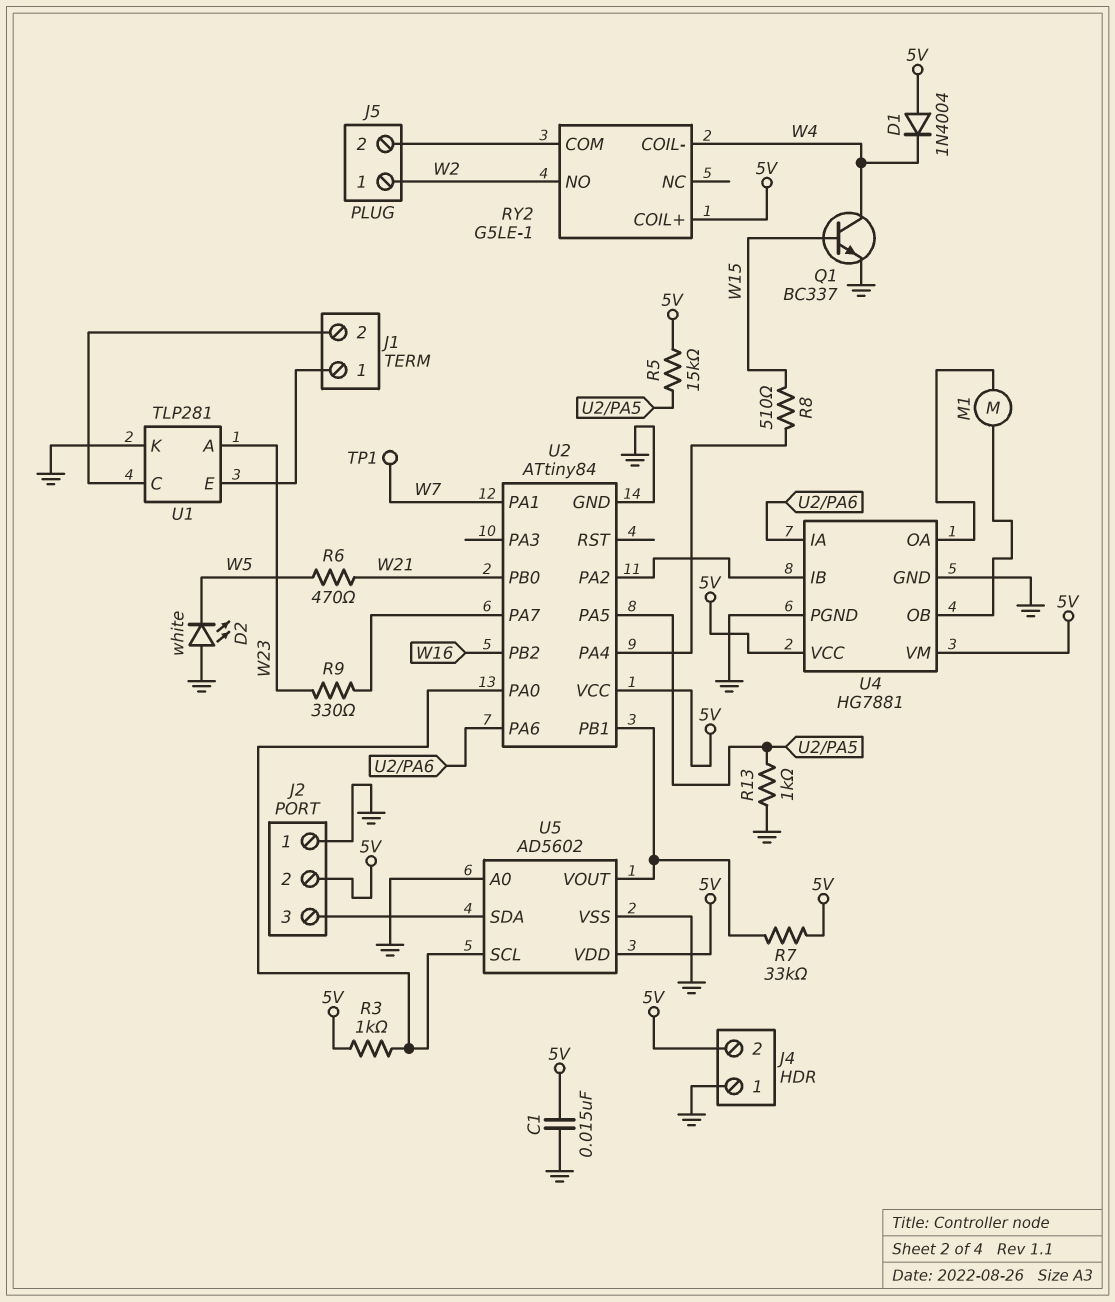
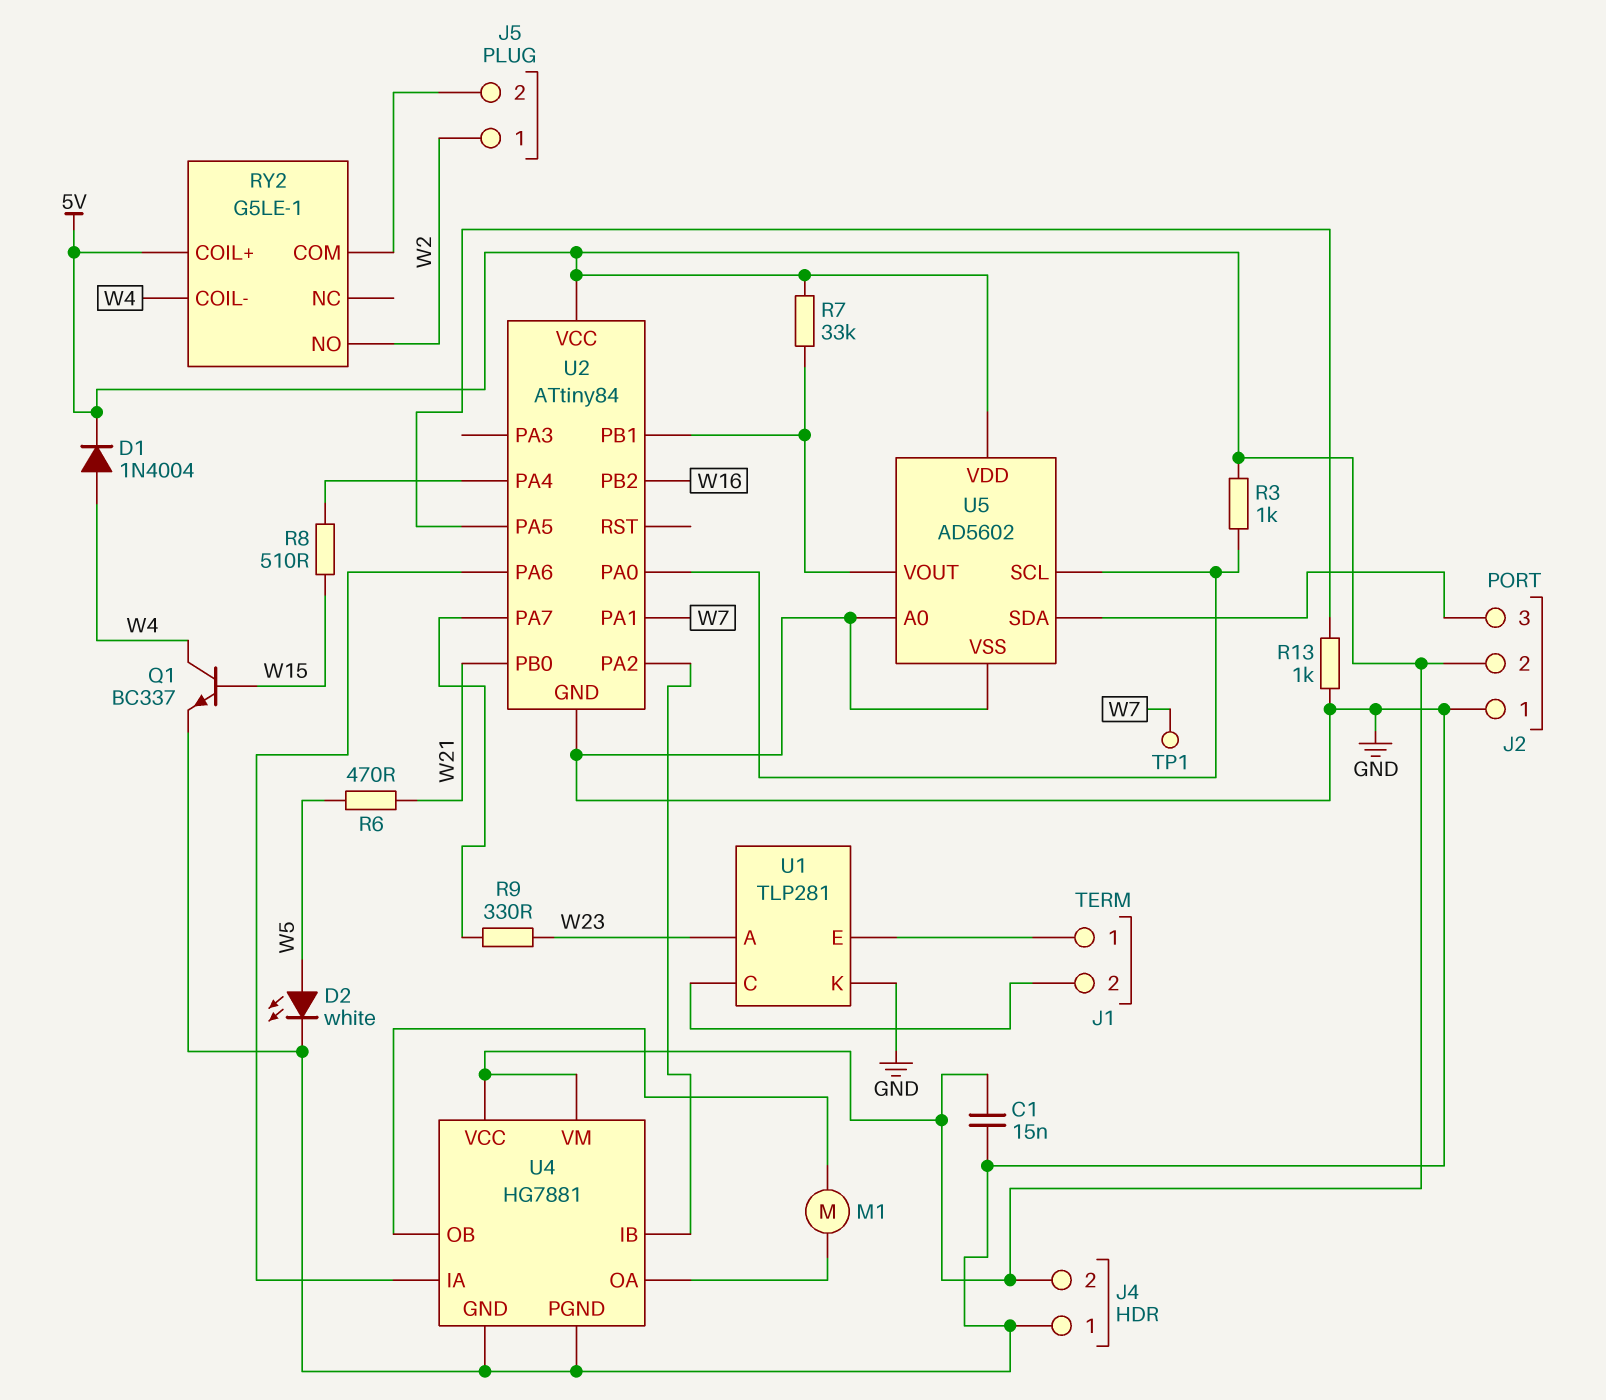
D1: diode 1N4004 (A 5V, K W4) -> diode 1N4004 (A W4, K 5V)
D2: LED white (A GND, K W5) -> LED white (A W5, K GND)
R5: 15k (5V, U2/PA5) -> none

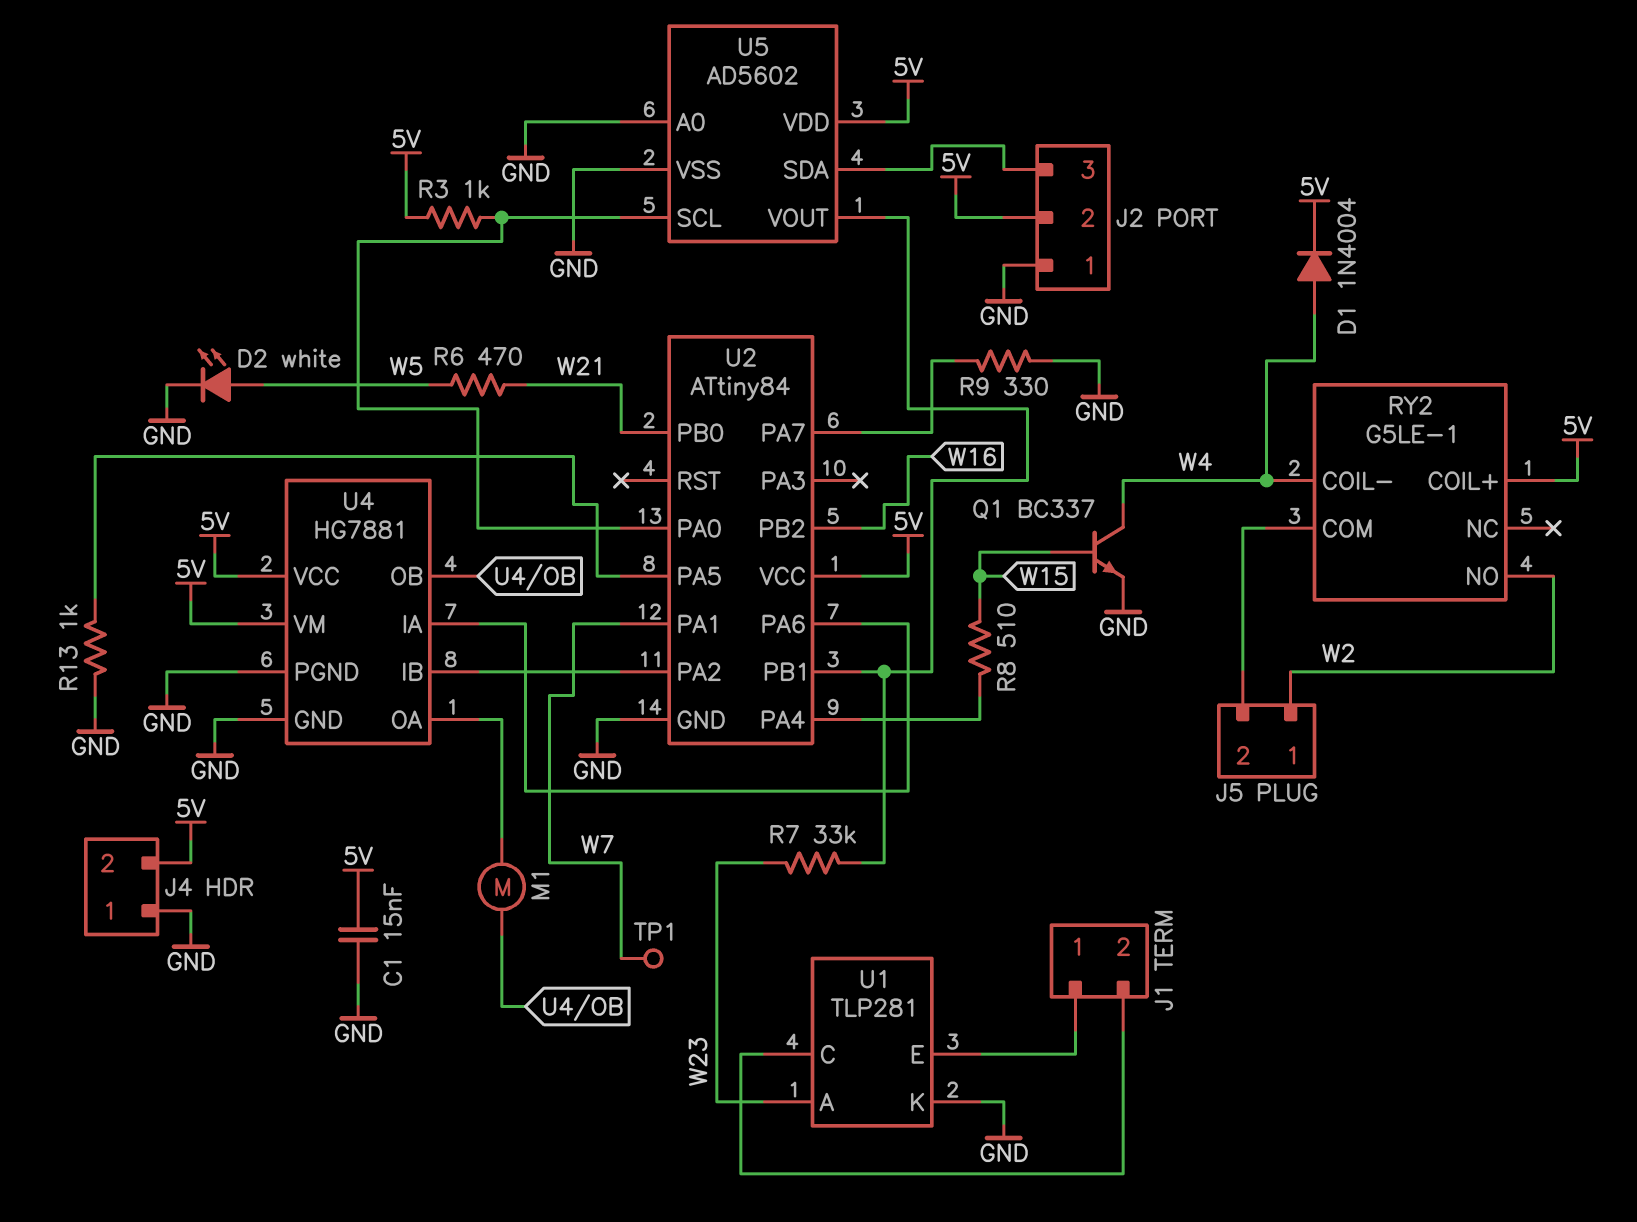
R7: 33k (5V, U2/PB1) -> 33k (U2/PB1, W23)
R9: 330 (U2/PA7, W23) -> 330 (GND, U2/PA7)

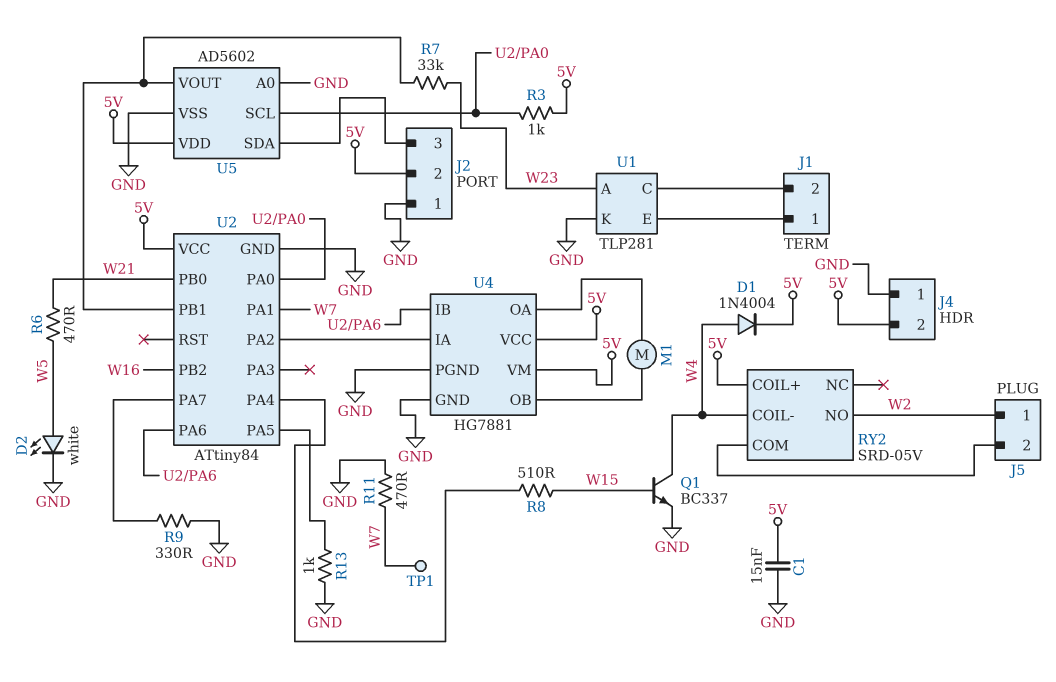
R11: none -> 470 (GND, W7)
RY2: G5LE-1 -> SRD-05V
U4 pin IA: U2/PA6 -> U2/PA2
U4 pin IB: U2/PA2 -> U2/PA6

